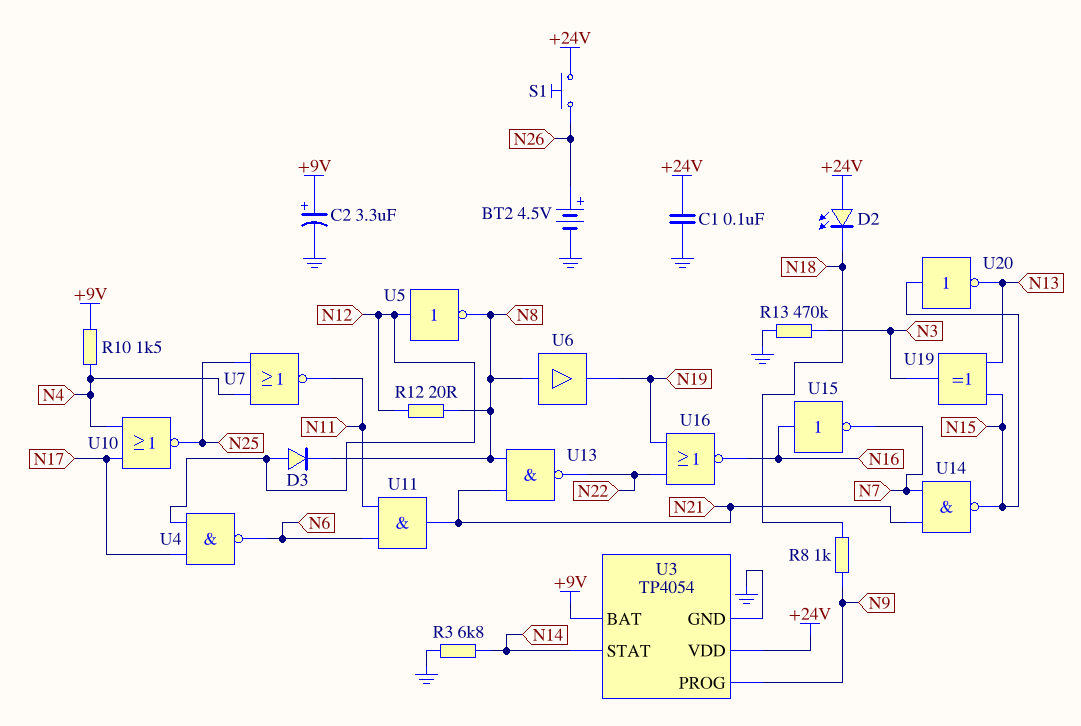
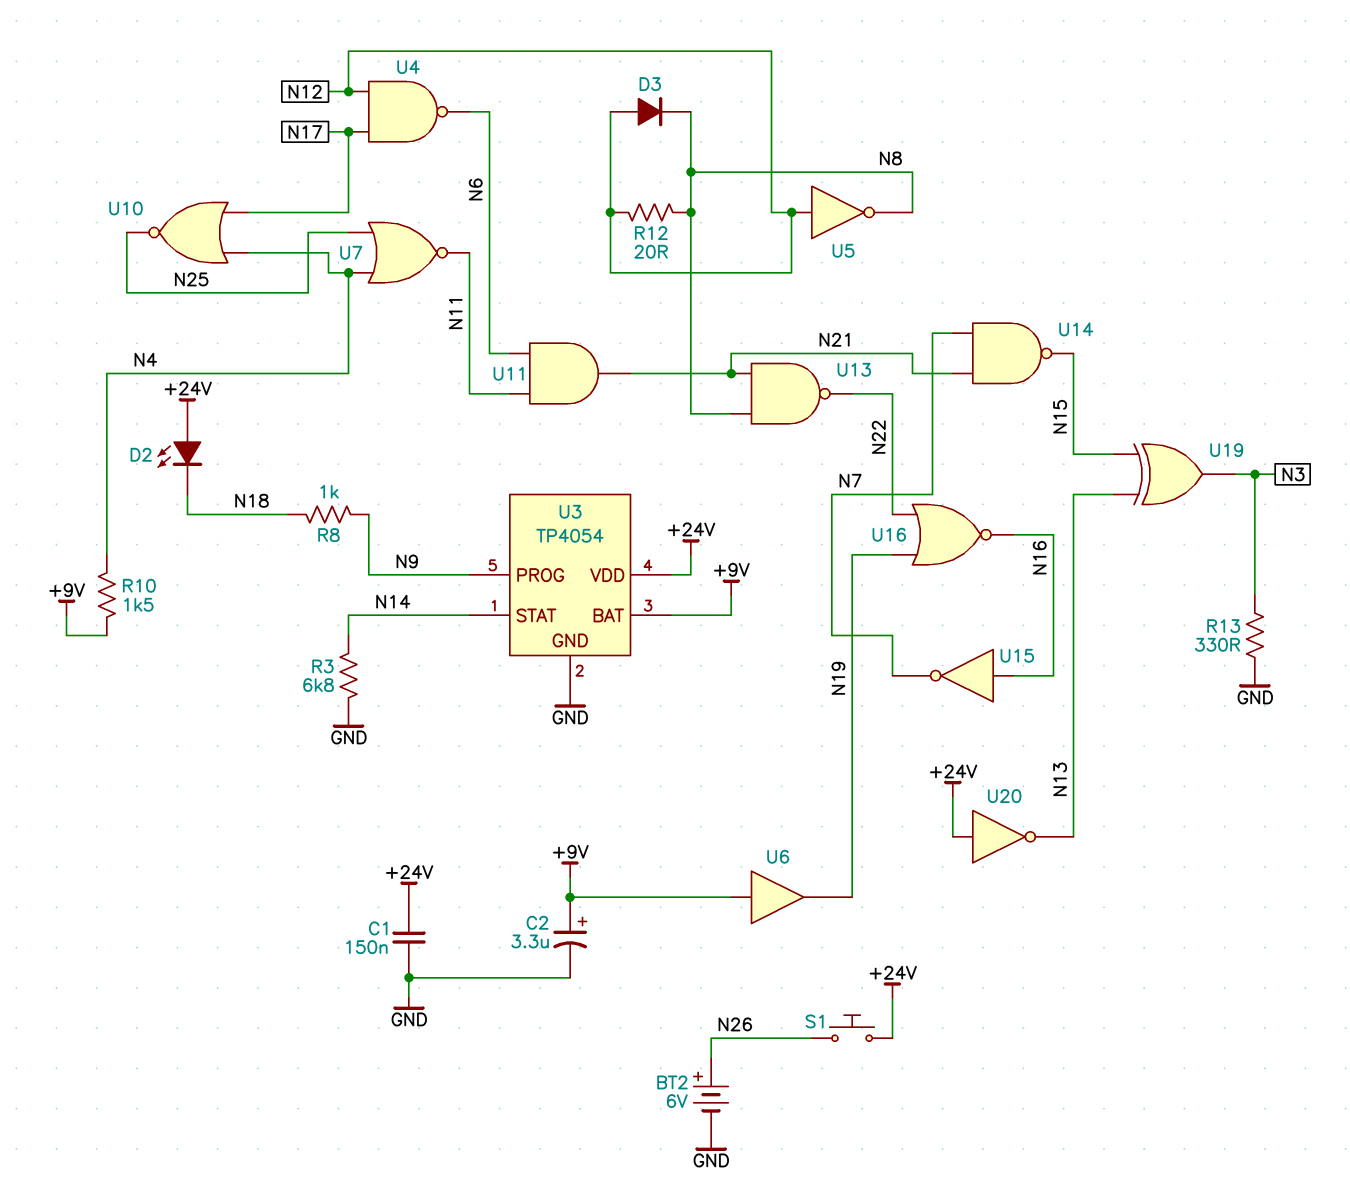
BT2: 4.5V (plus N26, minus GND) -> 6V (plus N26, minus GND)
C1: 100nF (+24V, GND) -> 150nF (+24V, GND)
R13: 470k (GND, N3) -> 330 (GND, N3)
U6: buffer (in N8, out N19) -> buffer (in +9V, out N19)
U20: NOT (in N15, out N13) -> NOT (in +24V, out N13)

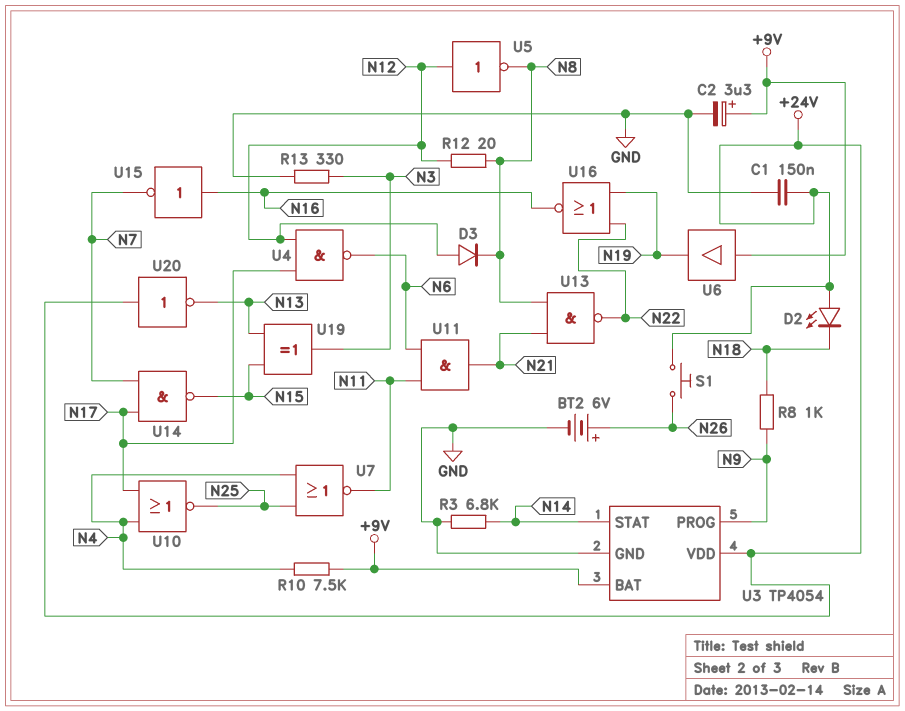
R10: 1.5k (+9V, N4) -> 7.5k (+9V, N4)
U14: NAND (in N7, in N21, out N15) -> NAND (in N7, in N17, out N15)

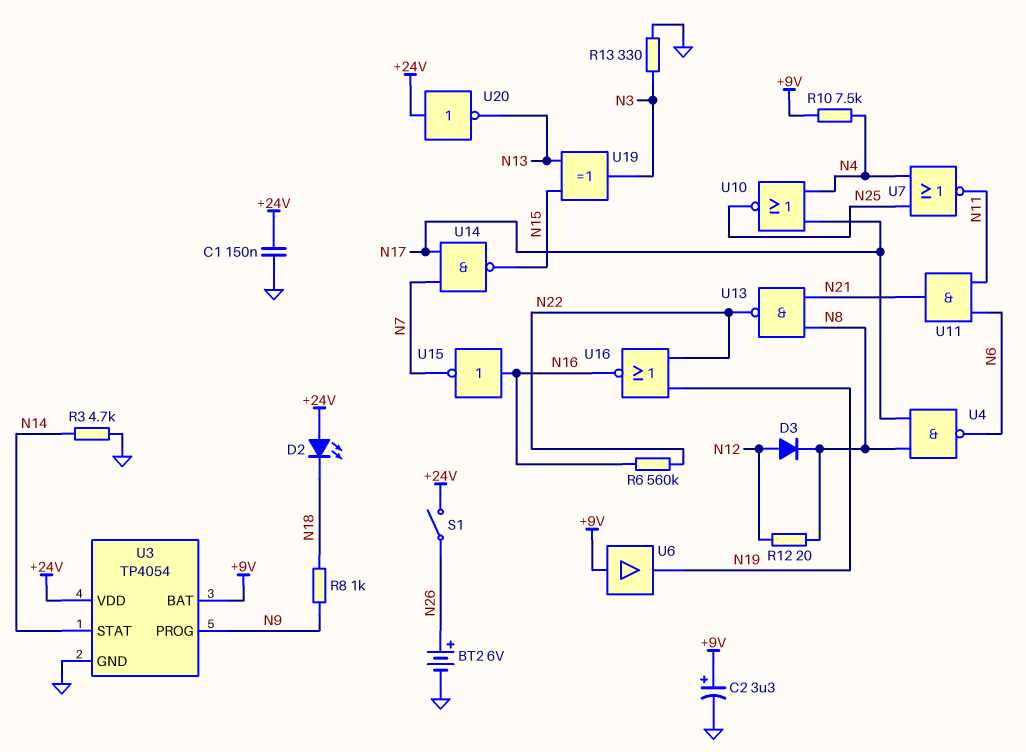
R3: 6.8k (GND, N14) -> 4.7k (GND, N14)
R6: none -> 560k (N16, N22)
S1: button (+24V, N26) -> switch (+24V, N26)
U4: NAND (in N12, in N17, out N6) -> NAND (in N8, in N17, out N6)
U5: NOT (in N12, out N8) -> none

